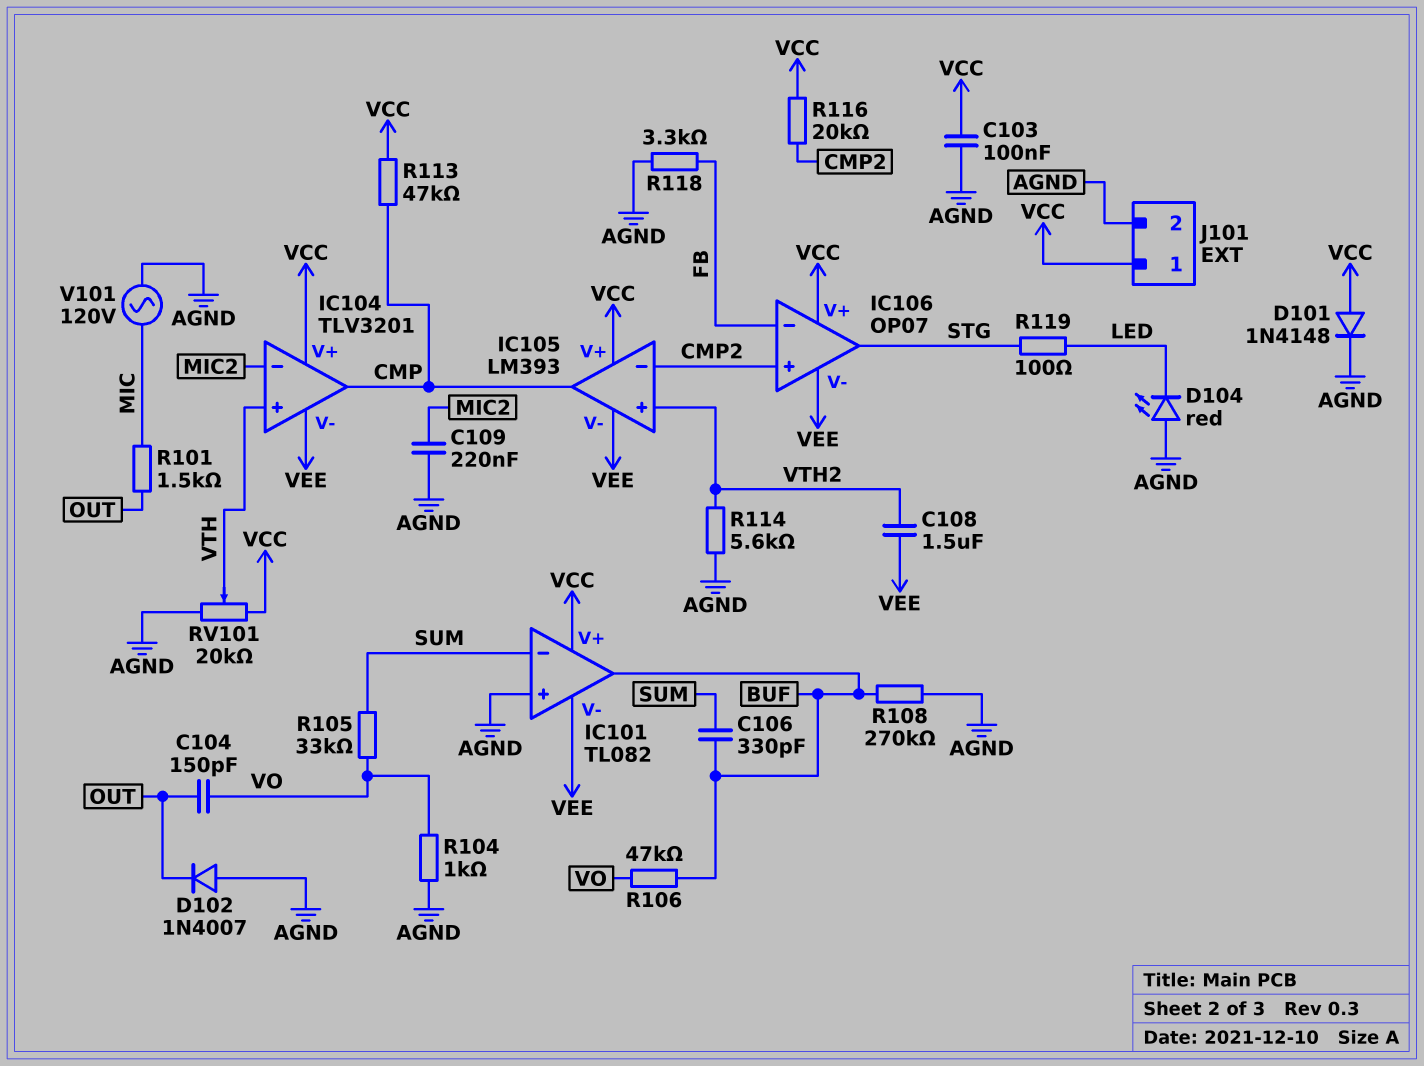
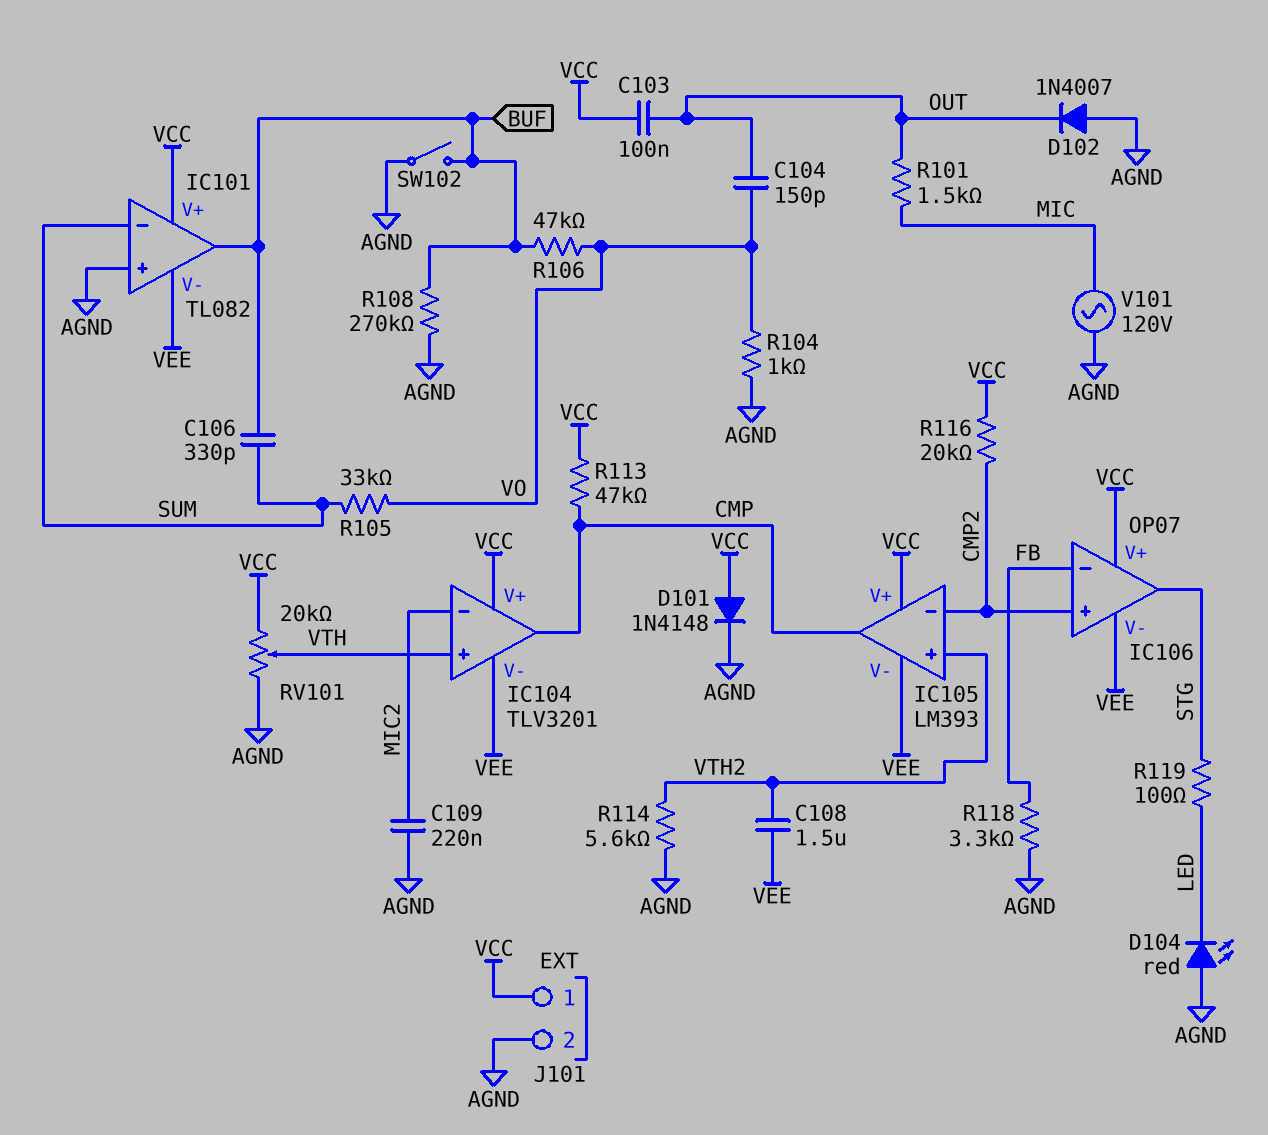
C103: 100nF (AGND, VCC) -> 100nF (OUT, VCC)
SW102: none -> switch (AGND, BUF)

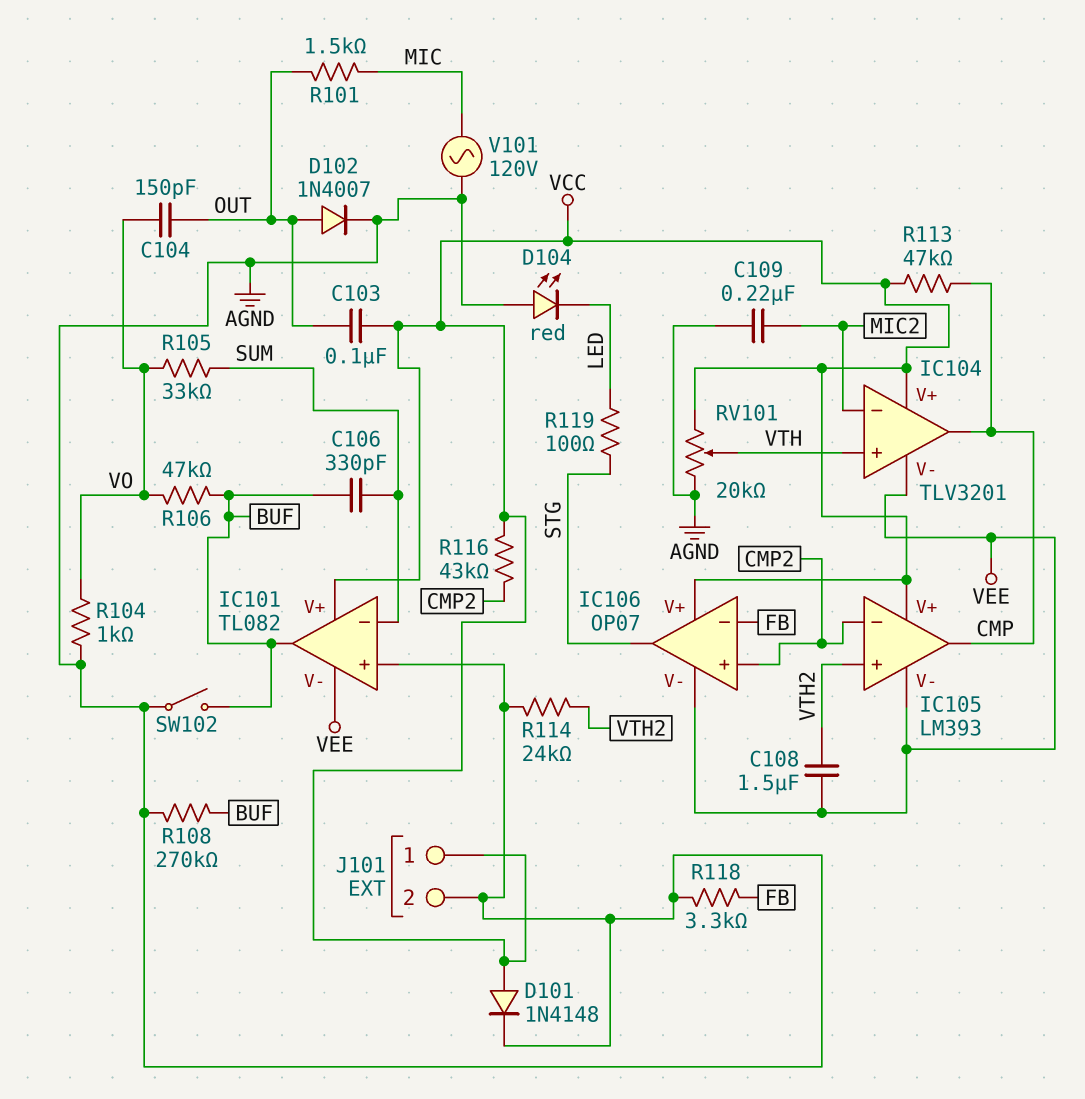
D102: diode 1N4007 (A AGND, K OUT) -> diode 1N4007 (A OUT, K AGND)
R114: 5.6k (AGND, VTH2) -> 24k (AGND, VTH2)
R116: 20k (CMP2, VCC) -> 43k (CMP2, VCC)

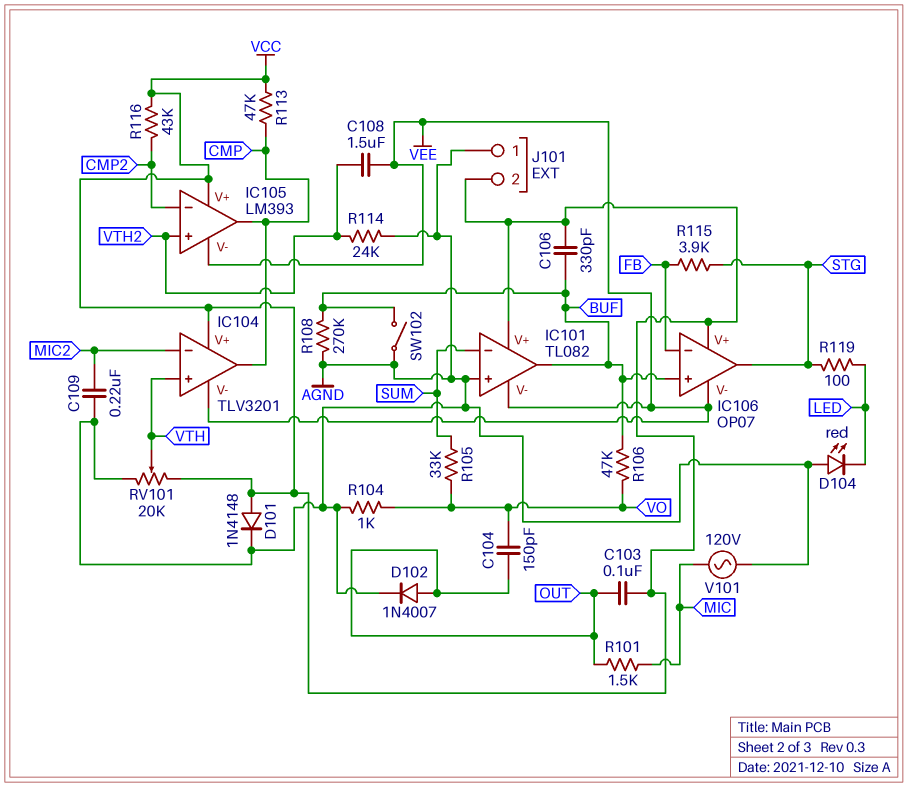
C106: 330pF (BUF, SUM) -> 330pF (BUF, VCC)
IC106 pin in+: CMP2 -> BUF
J101 pin 1: VCC -> AGND
J101 pin 2: AGND -> VCC
R115: none -> 3.9k (FB, STG)
R118: 3.3k (AGND, FB) -> none

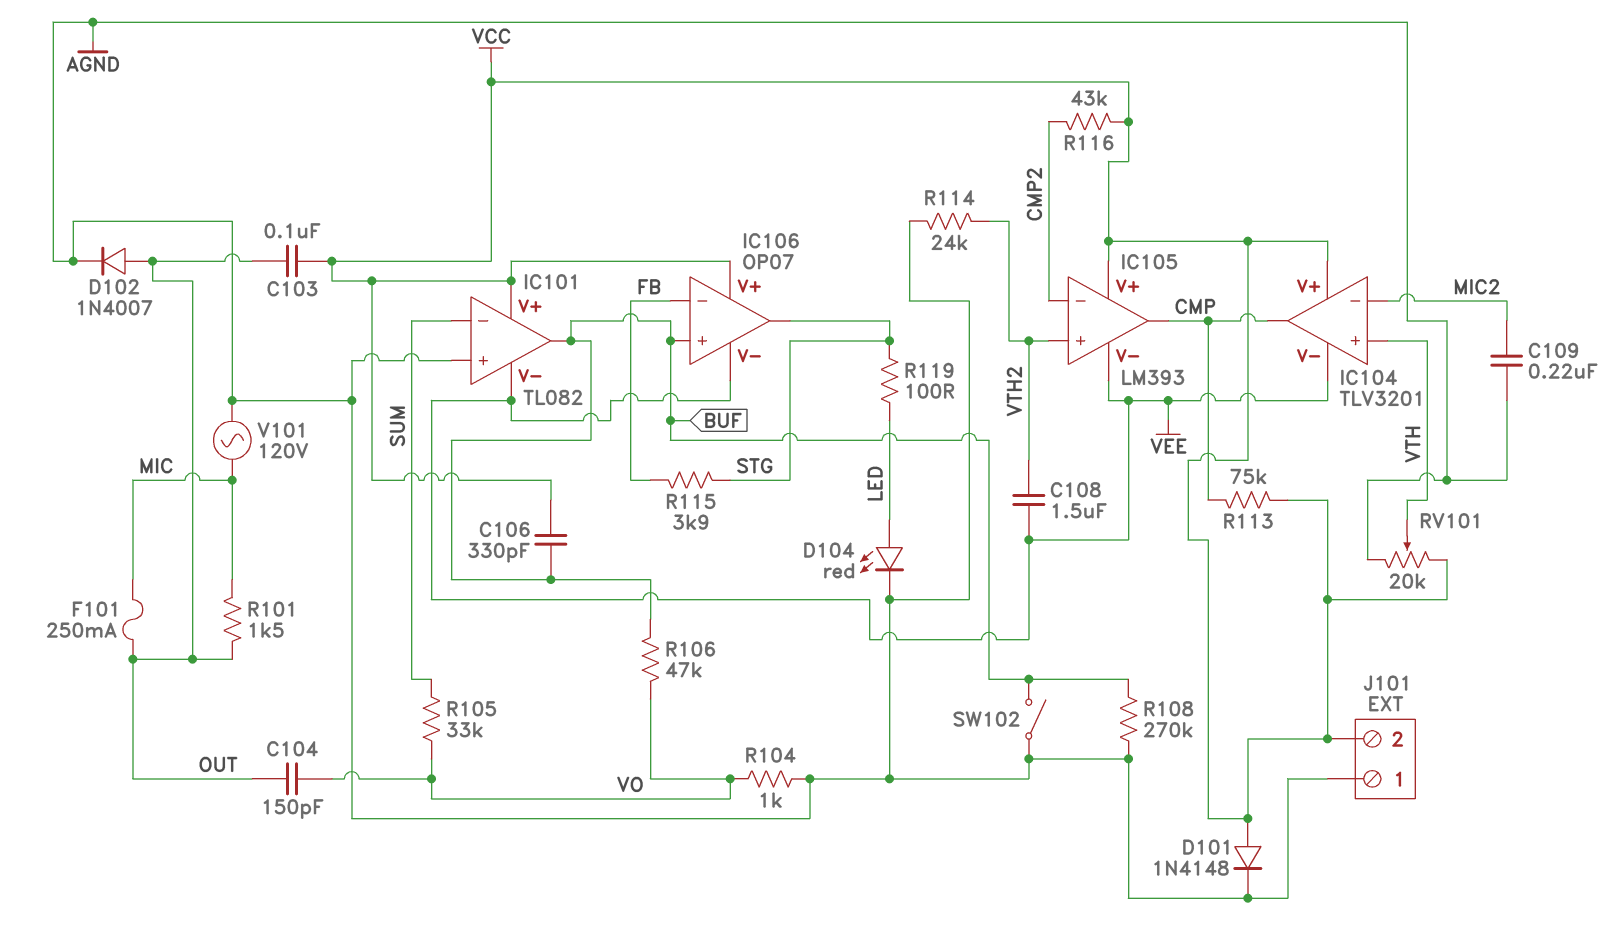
D104: LED red (A AGND, K LED) -> LED red (A LED, K AGND)
F101: none -> 250mA (MIC, OUT)
R113: 47k (CMP, VCC) -> 75k (CMP, VCC)

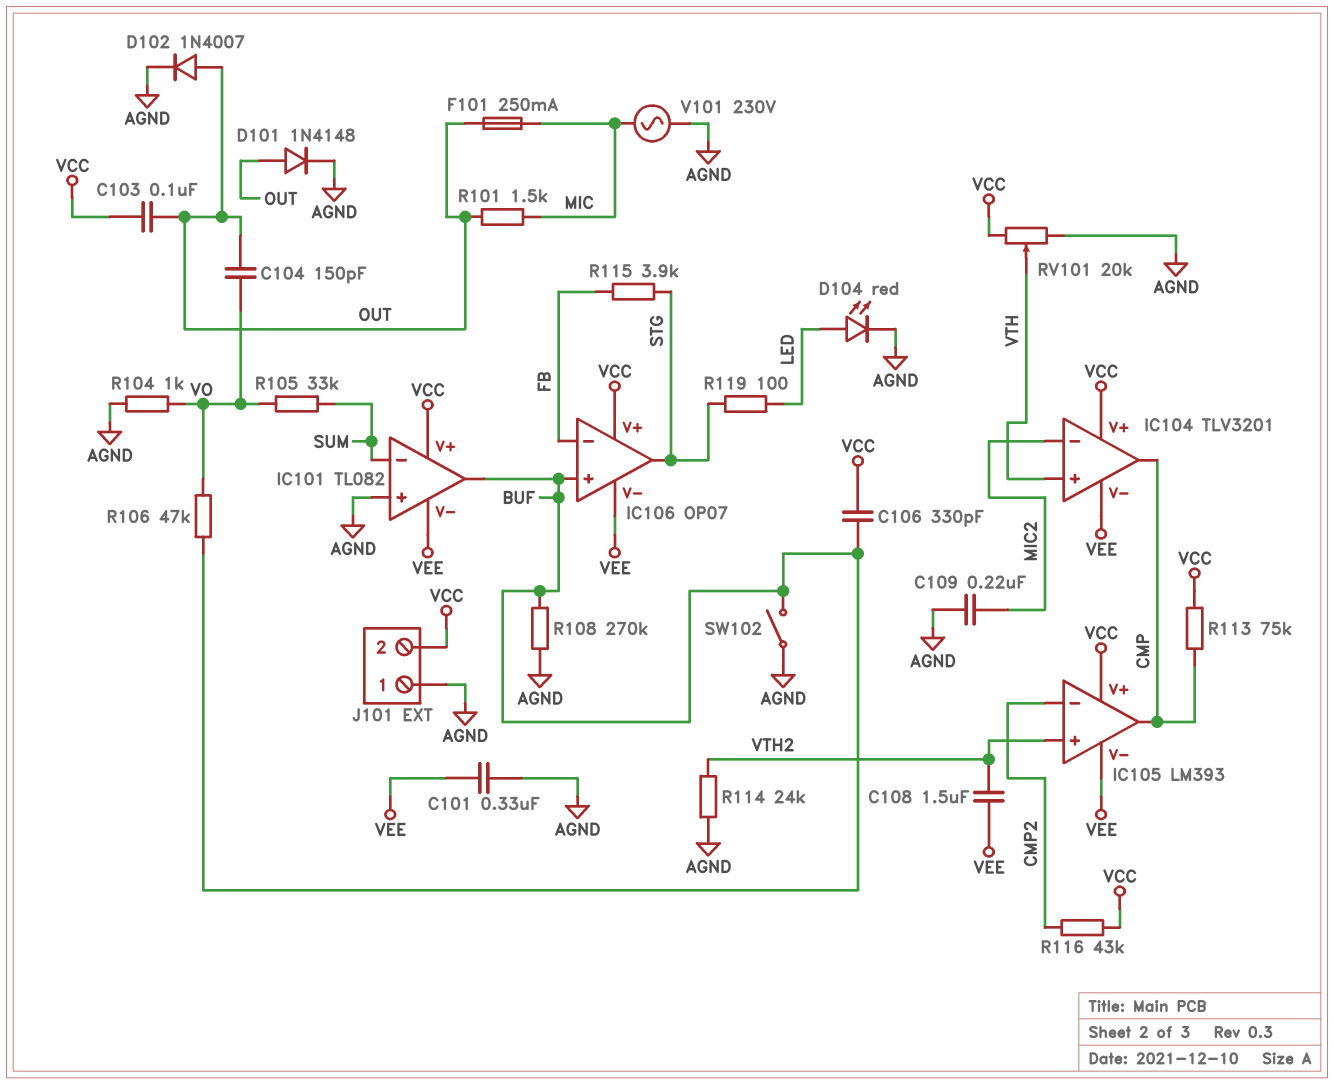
C101: none -> 330nF (AGND, VEE)
D101: diode 1N4148 (A VCC, K AGND) -> diode 1N4148 (A OUT, K AGND)
V101: AC 120V (AGND, MIC) -> AC 230V (AGND, MIC)

